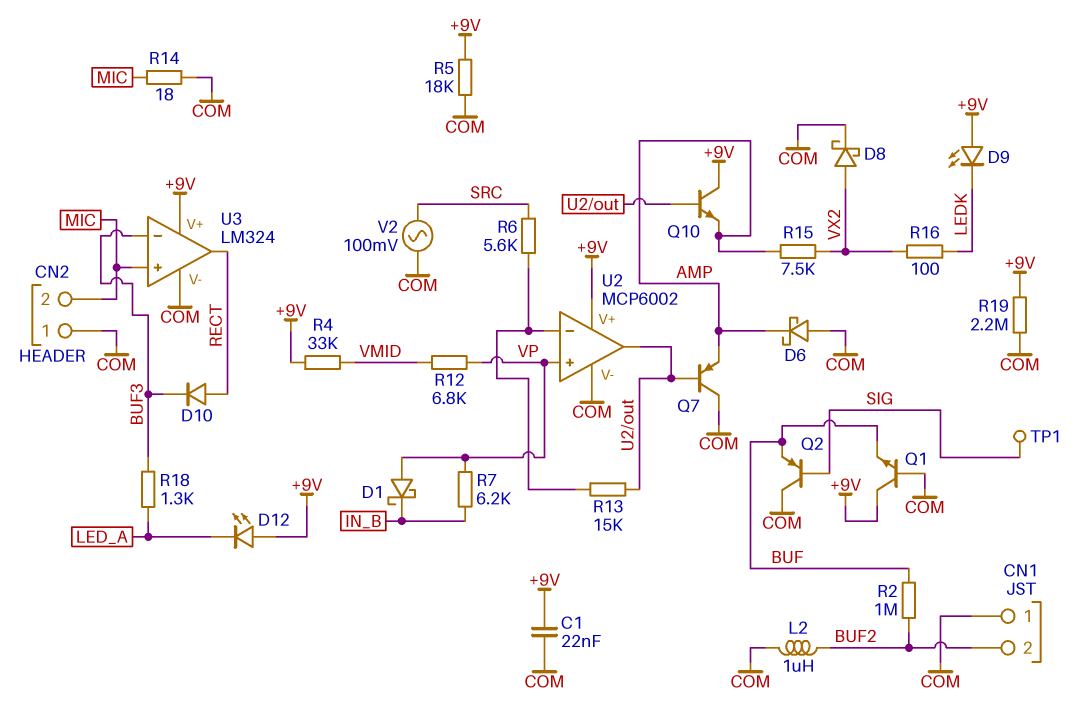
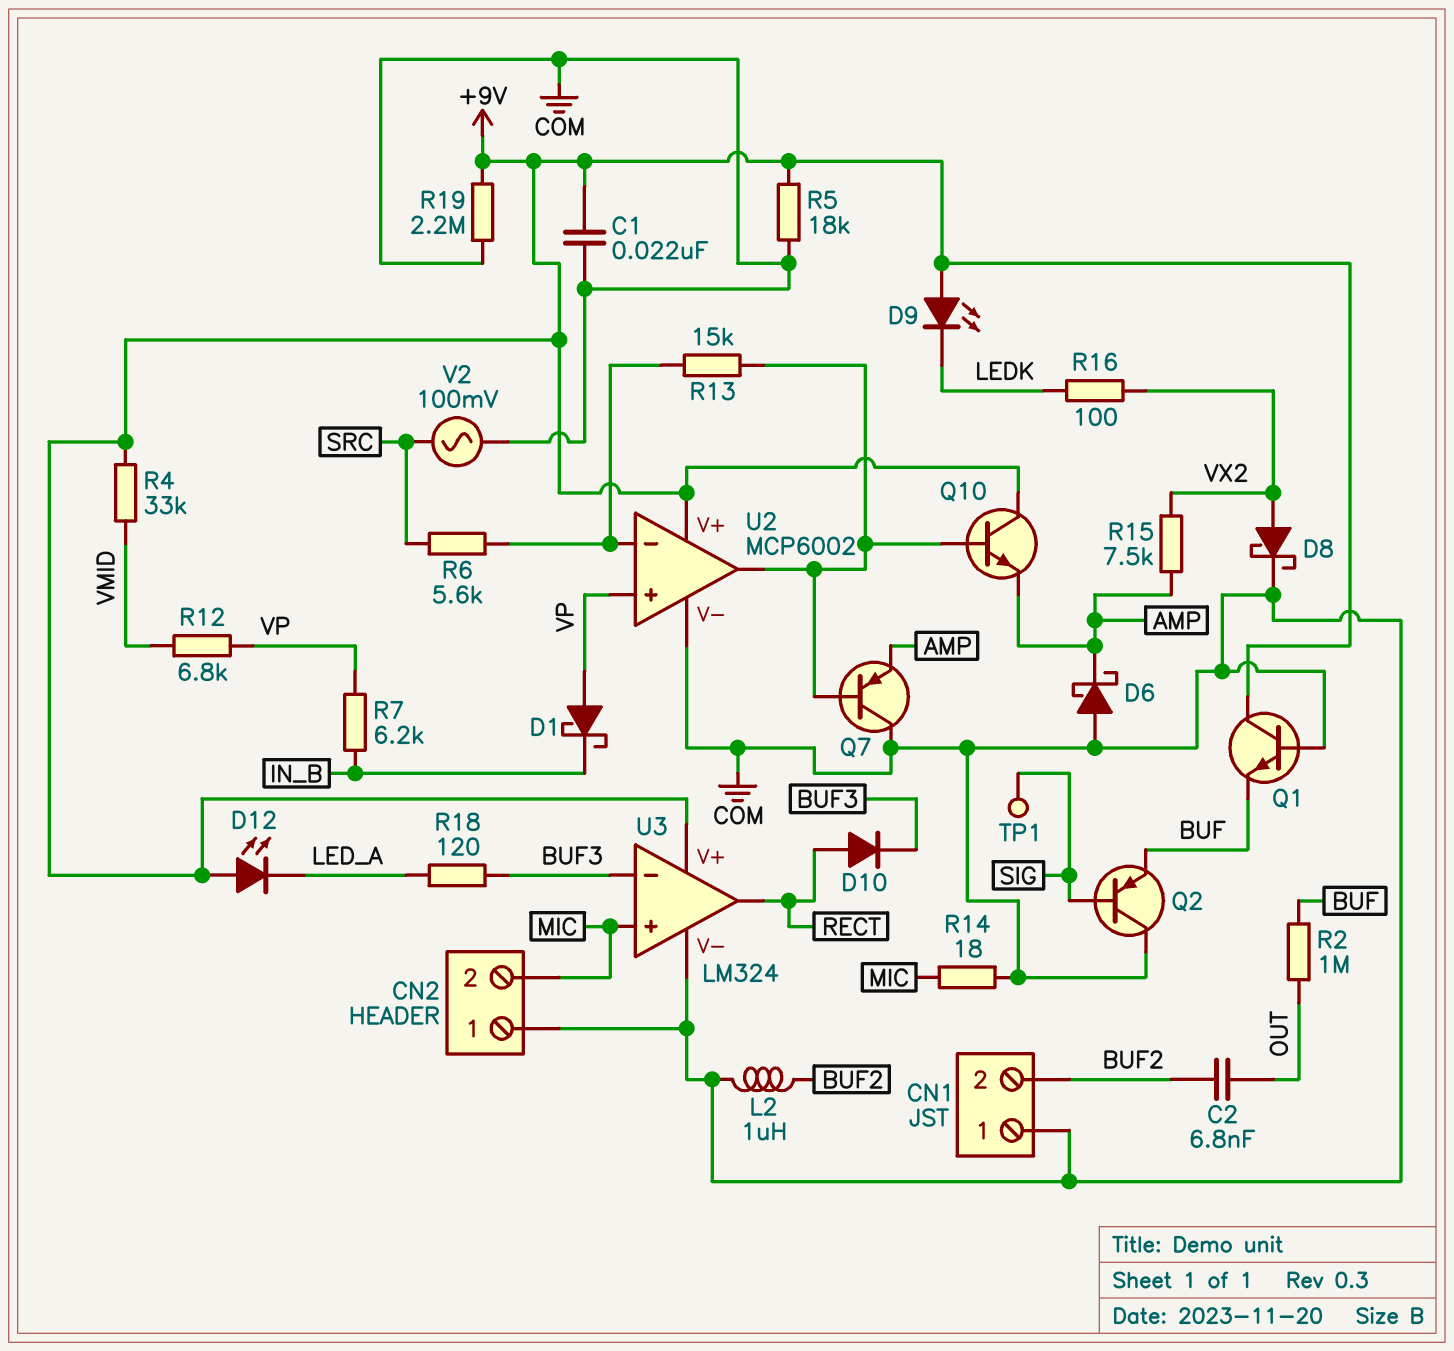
C2: none -> 6.8nF (BUF2, OUT)
R2: 1M (BUF, BUF2) -> 1M (BUF, OUT)
R18: 1.3k (BUF3, LED_A) -> 120 (BUF3, LED_A)

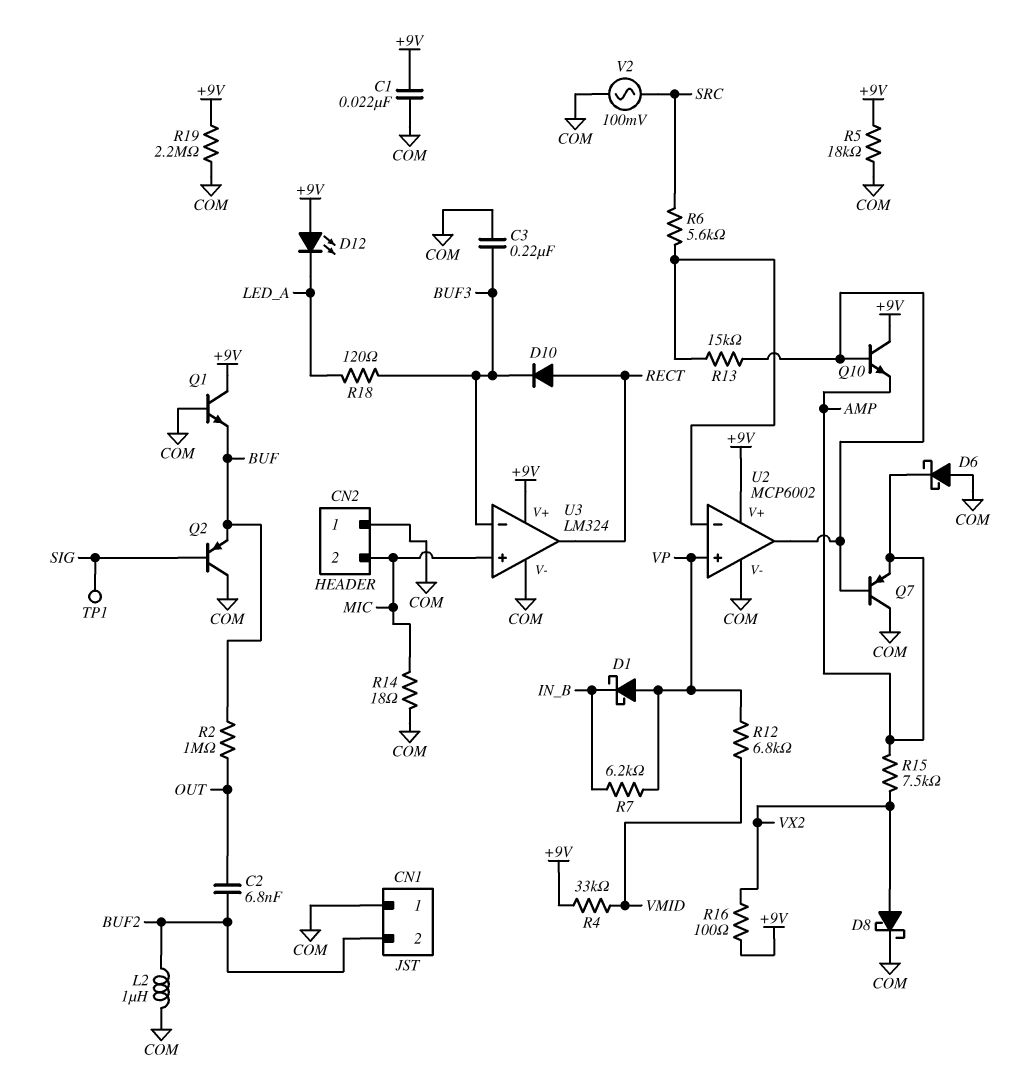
C3: none -> 220nF (BUF3, COM)
D9: LED (A +9V, K LEDK) -> none
R16: 100 (LEDK, VX2) -> 100 (+9V, VX2)

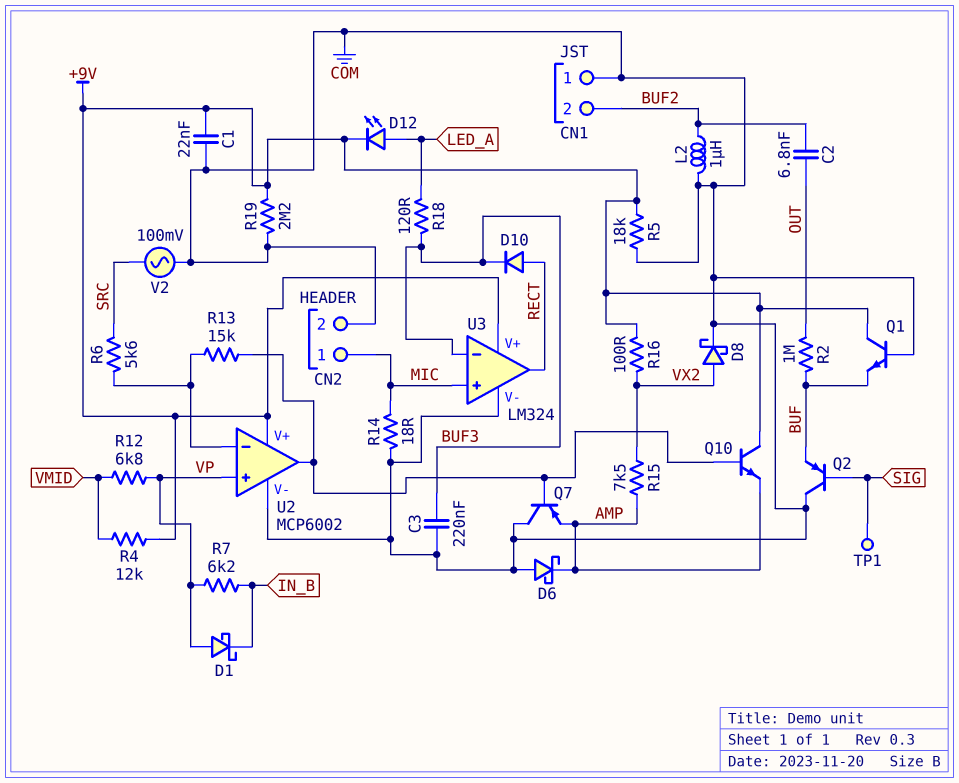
CN2 pin 1: COM -> MIC
CN2 pin 2: MIC -> COM
D12: LED (A +9V, K LED_A) -> LED (A LED_A, K +9V)
R4: 33k (+9V, VMID) -> 12k (+9V, VMID)

